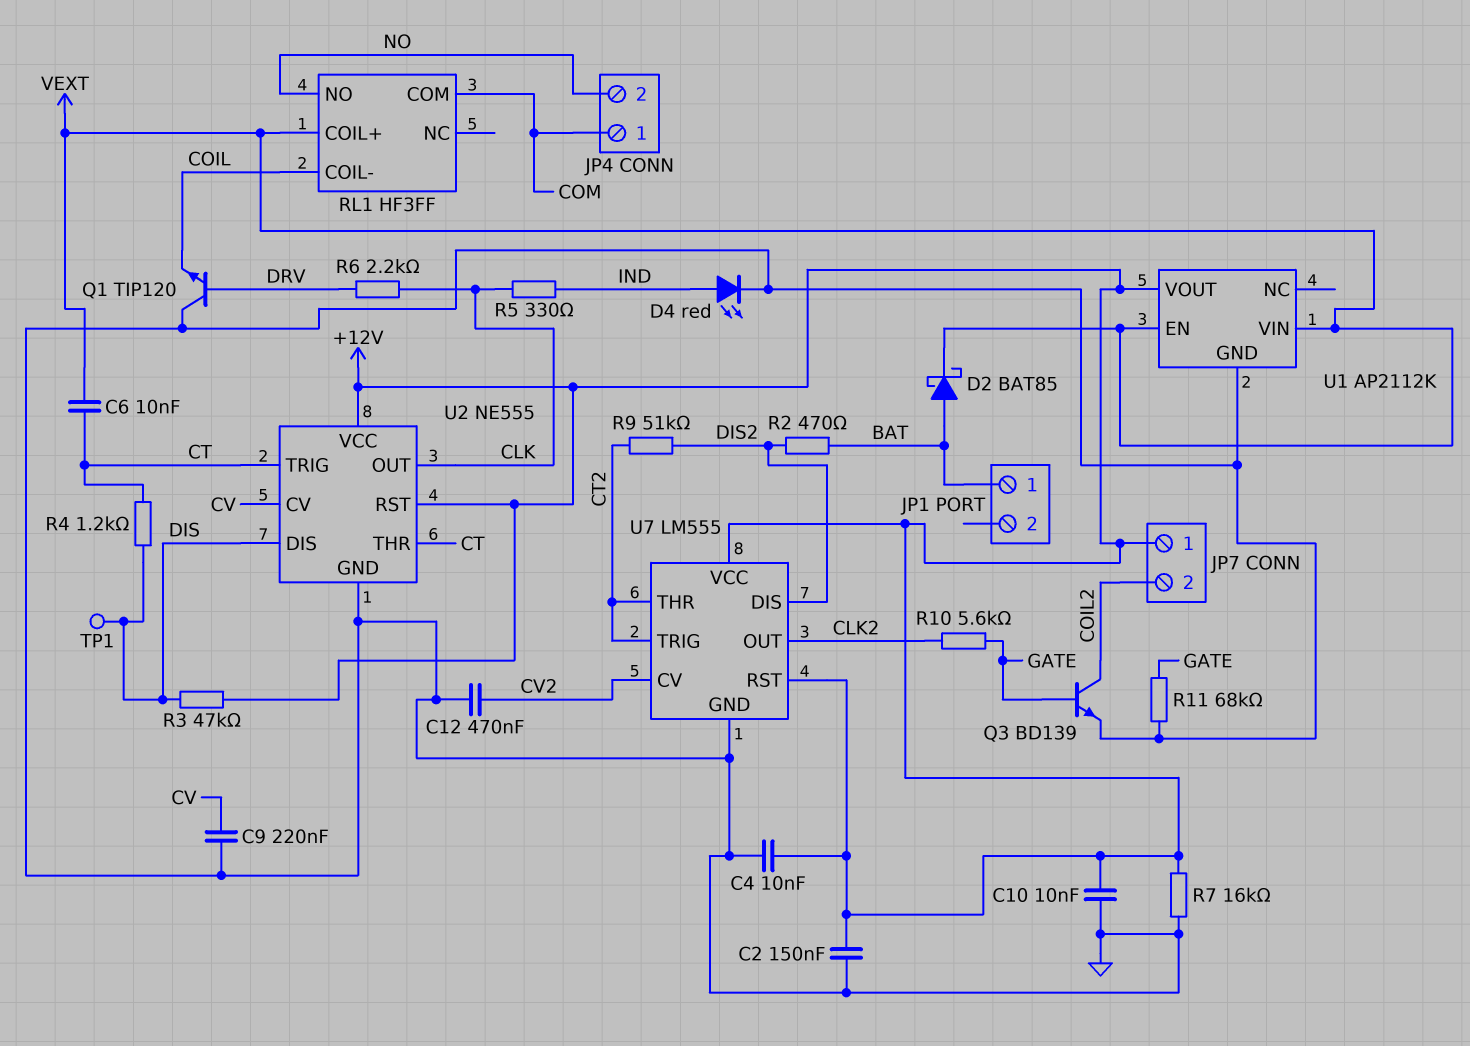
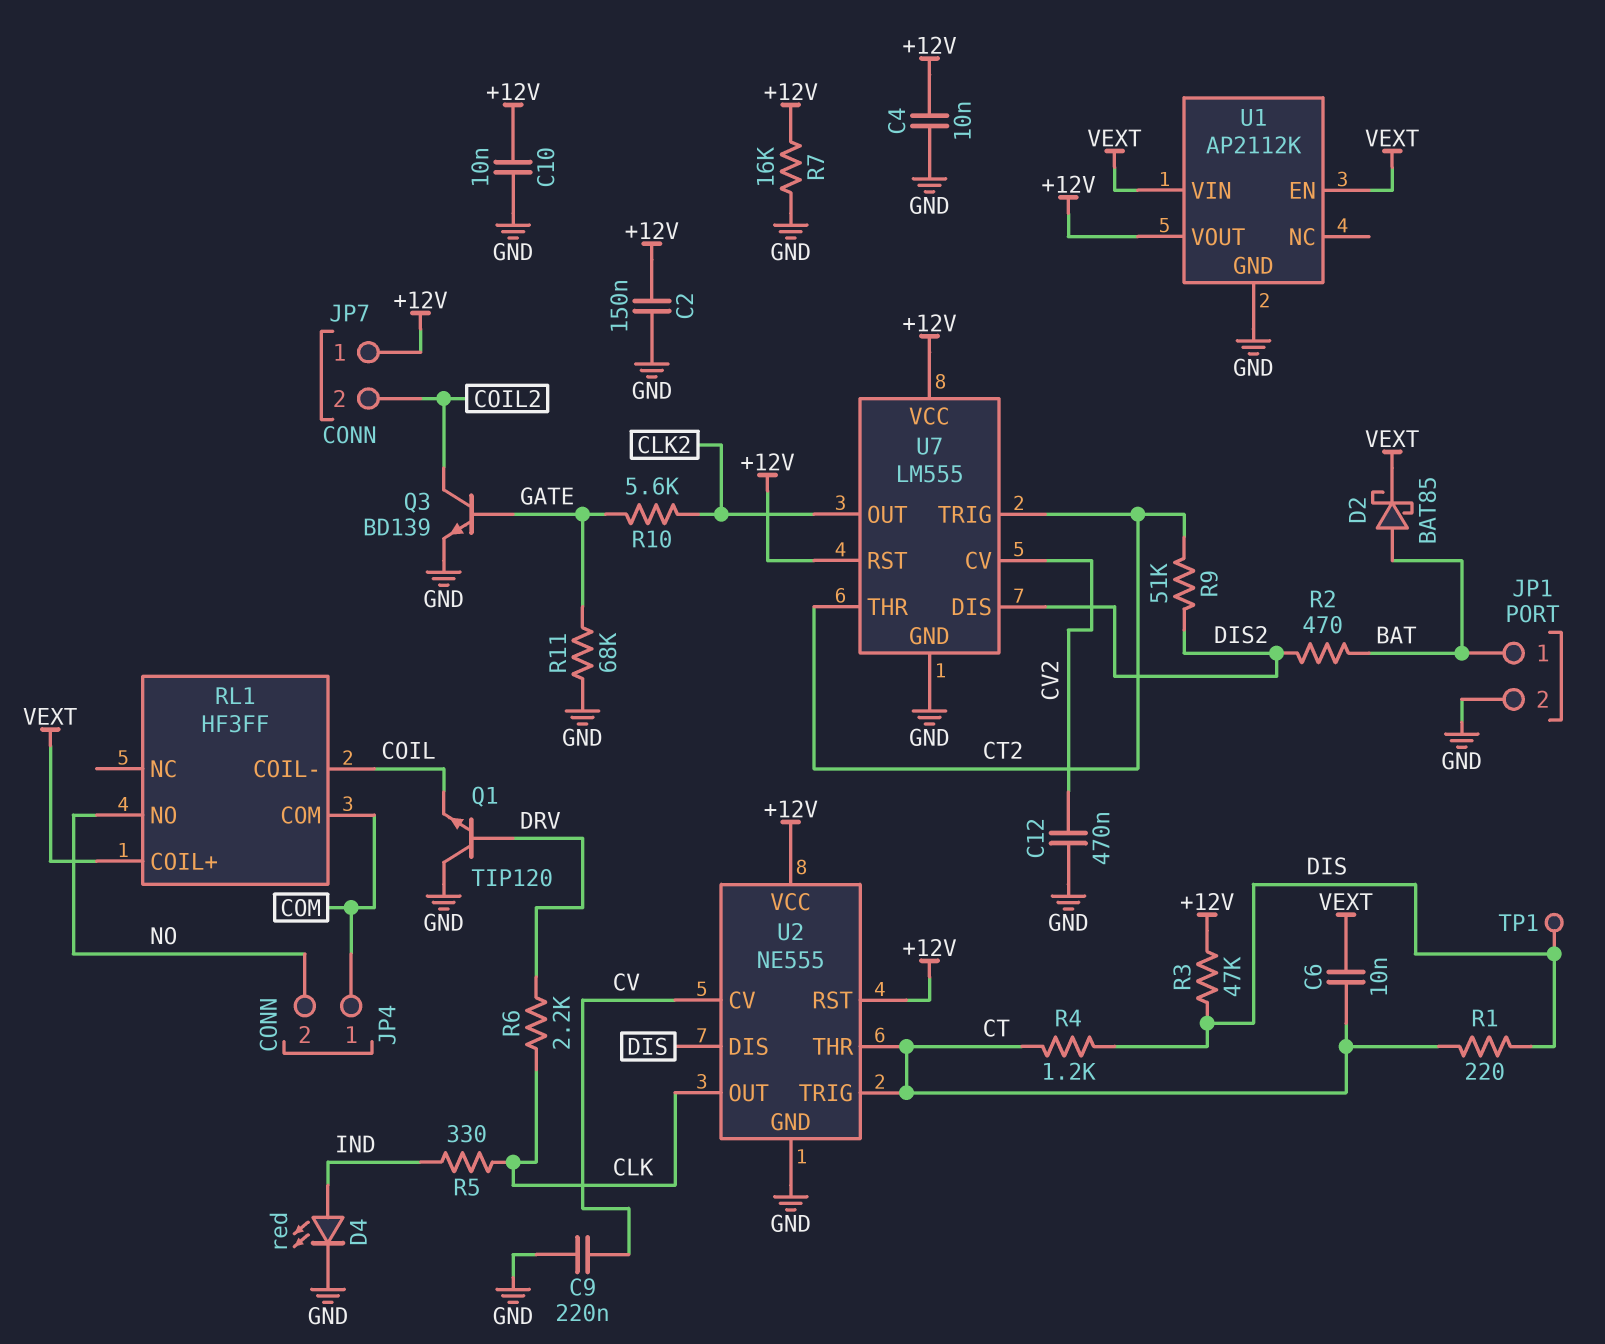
JP1 pin 2: none -> GND
R1: none -> 220 (CT, DIS)

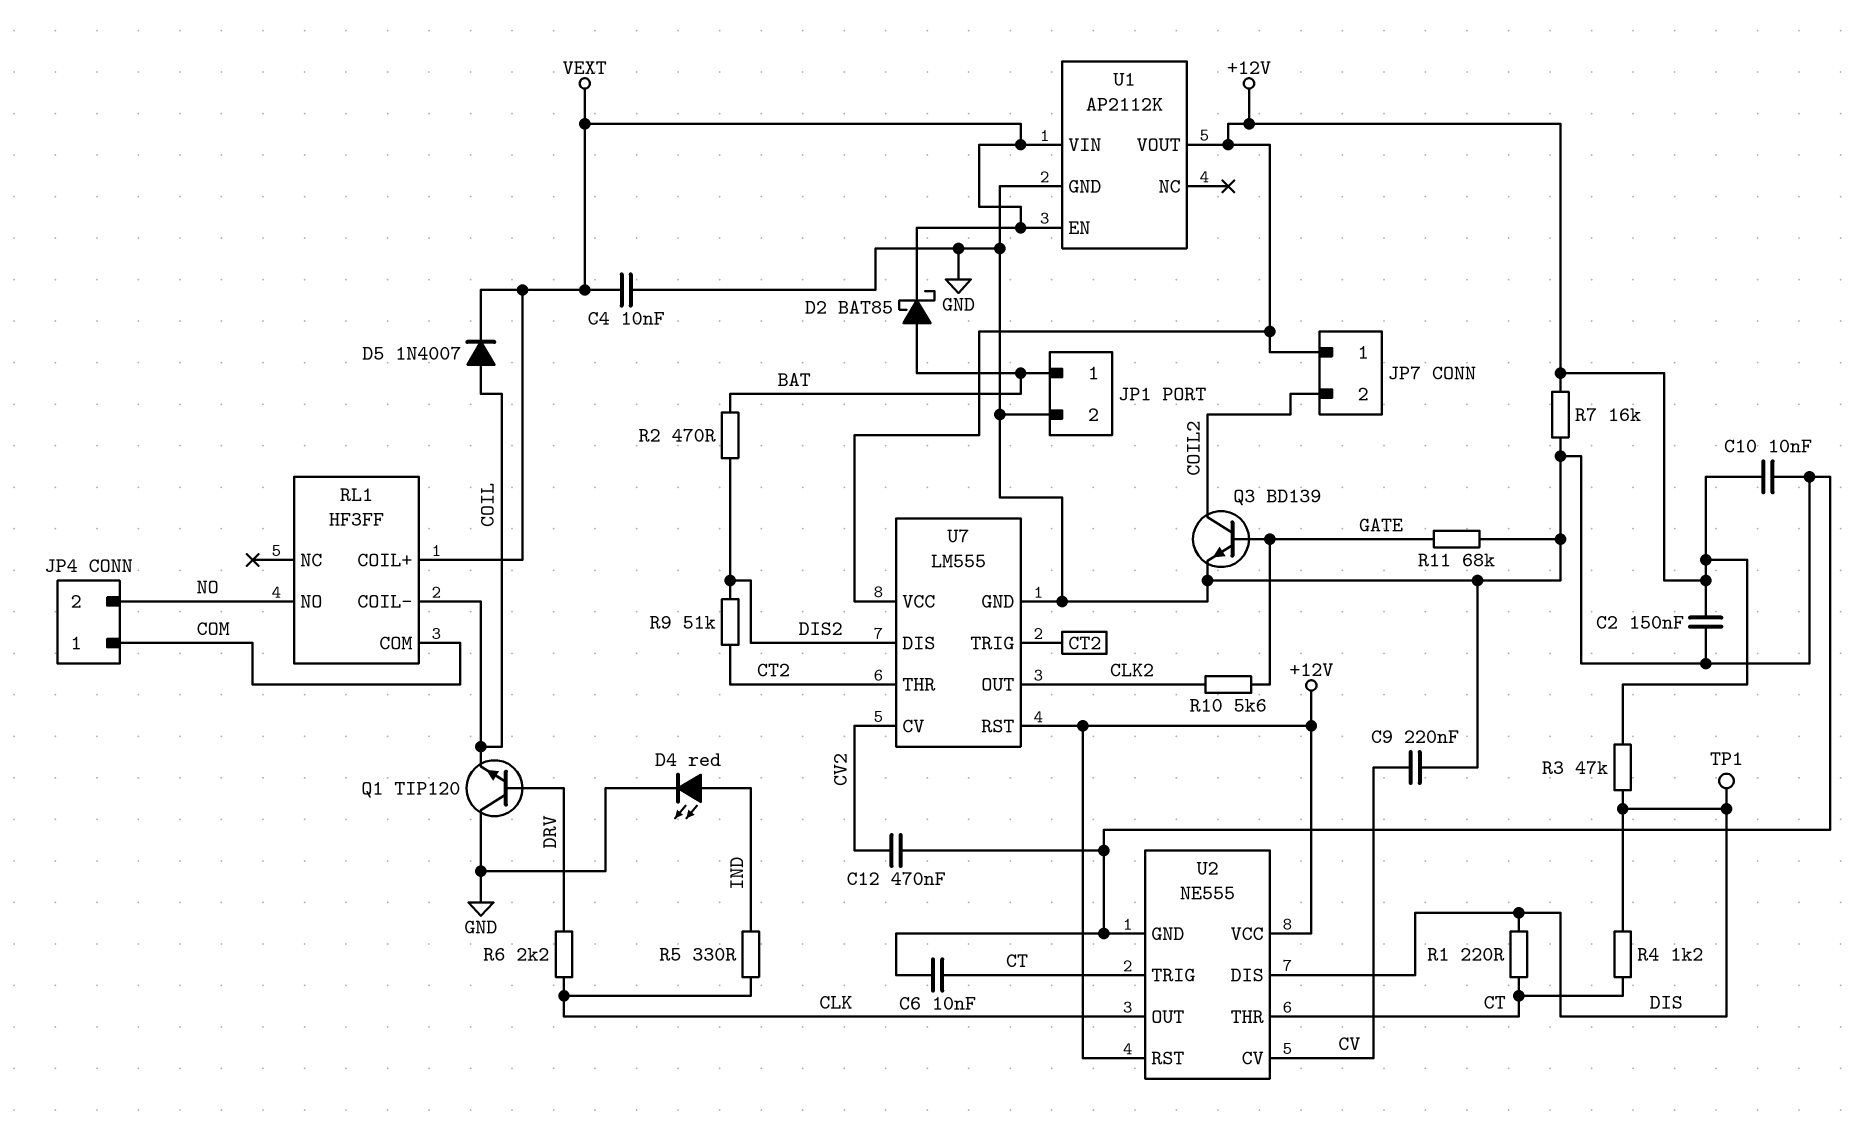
C4: 10nF (+12V, GND) -> 10nF (GND, VEXT)
C6: 10nF (CT, VEXT) -> 10nF (CT, GND)
D5: none -> diode 1N4007 (A COIL, K VEXT)

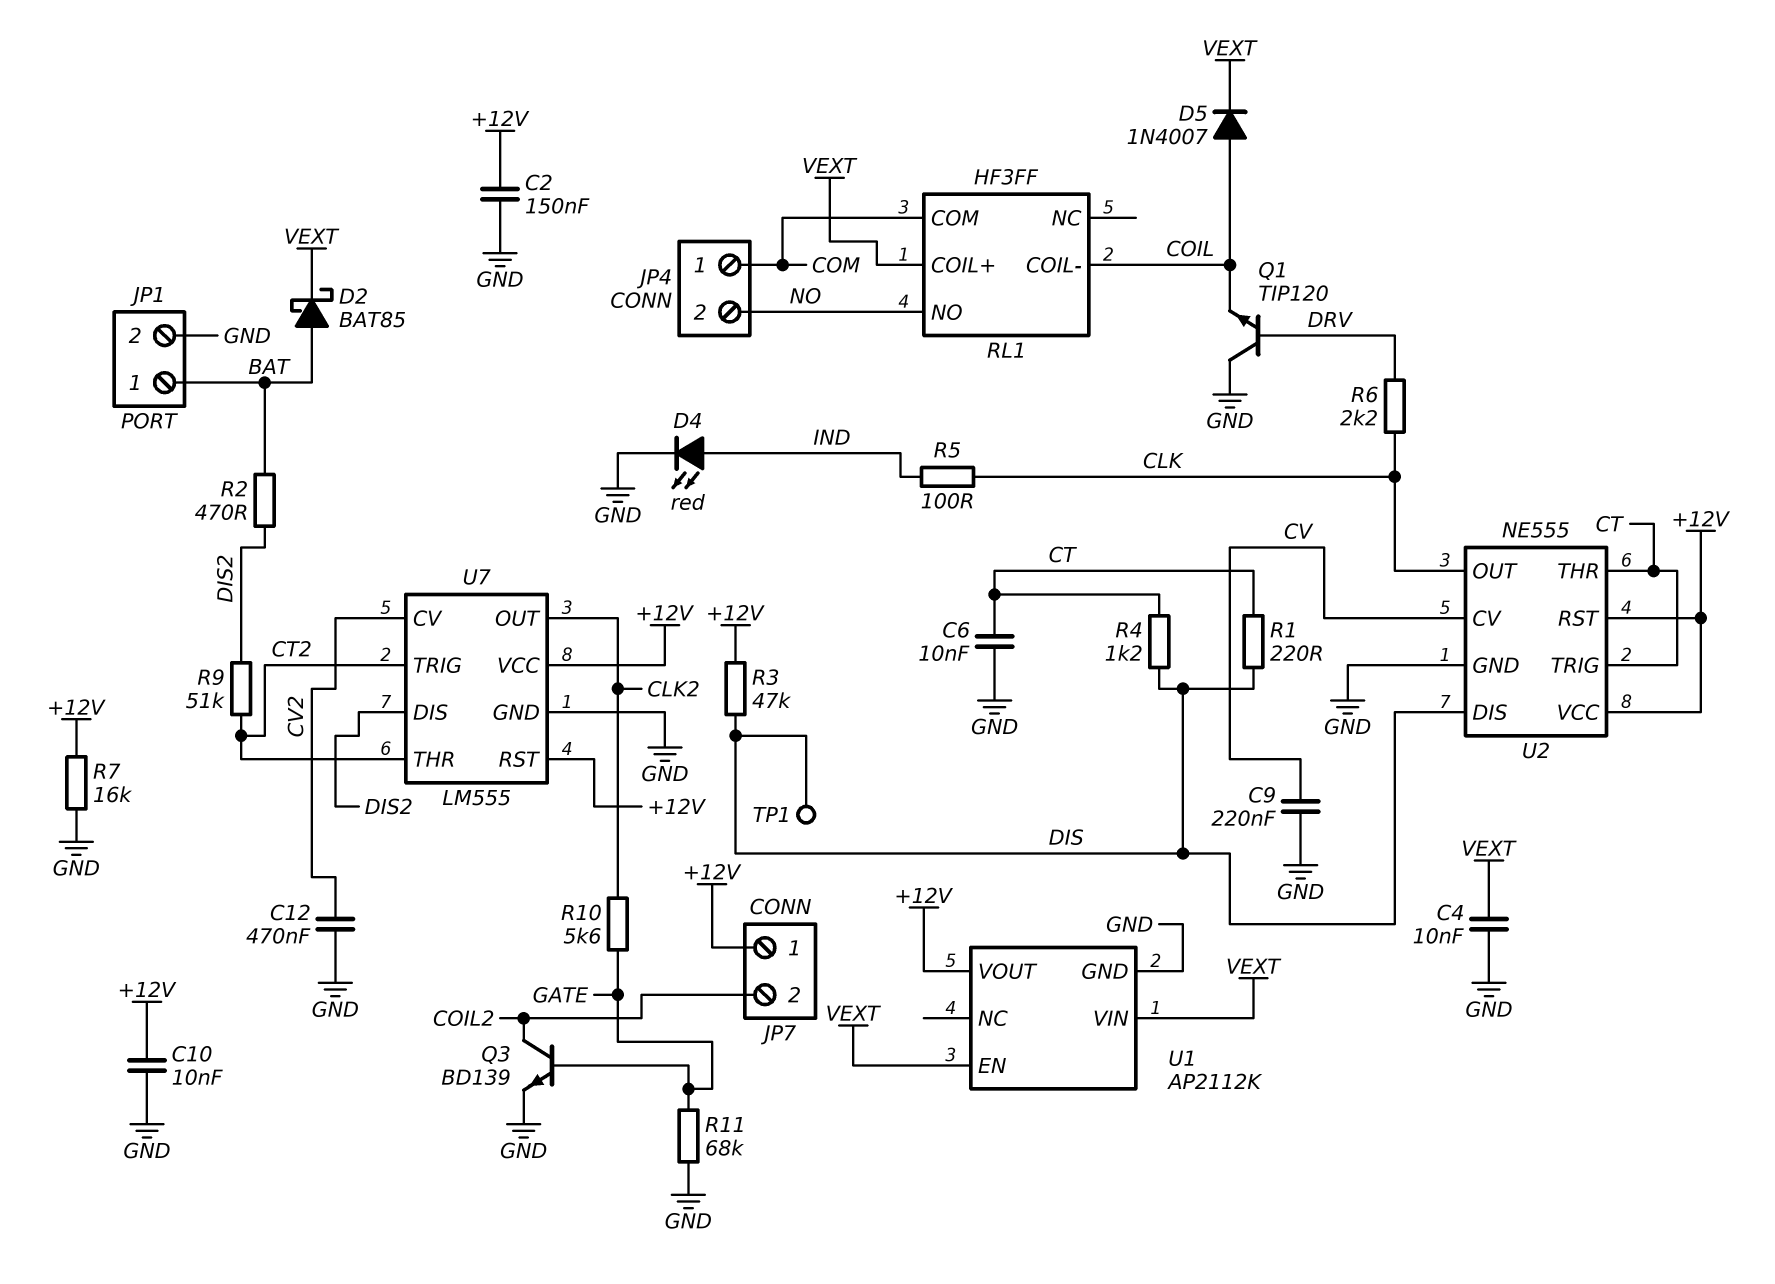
R5: 330 (CLK, IND) -> 100 (CLK, IND)

